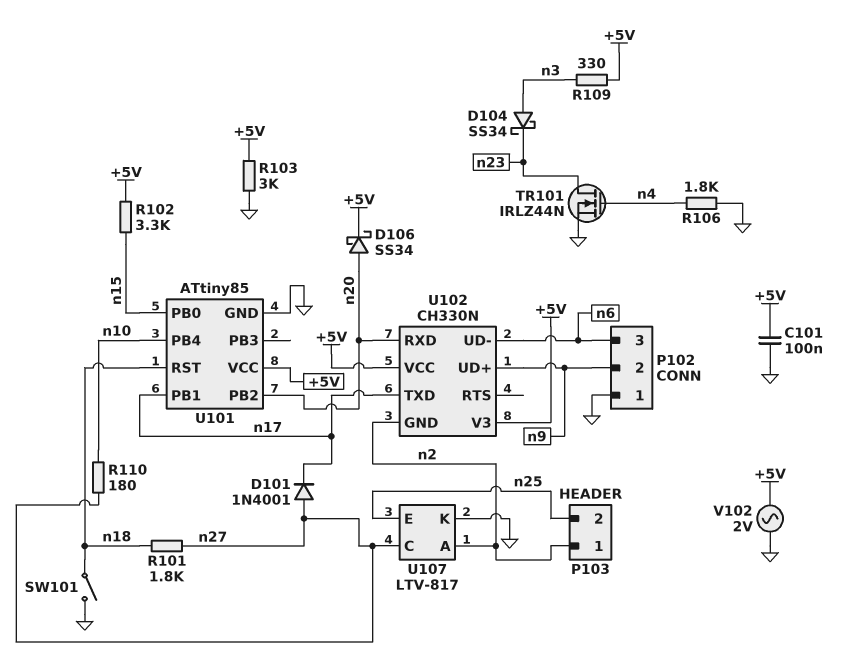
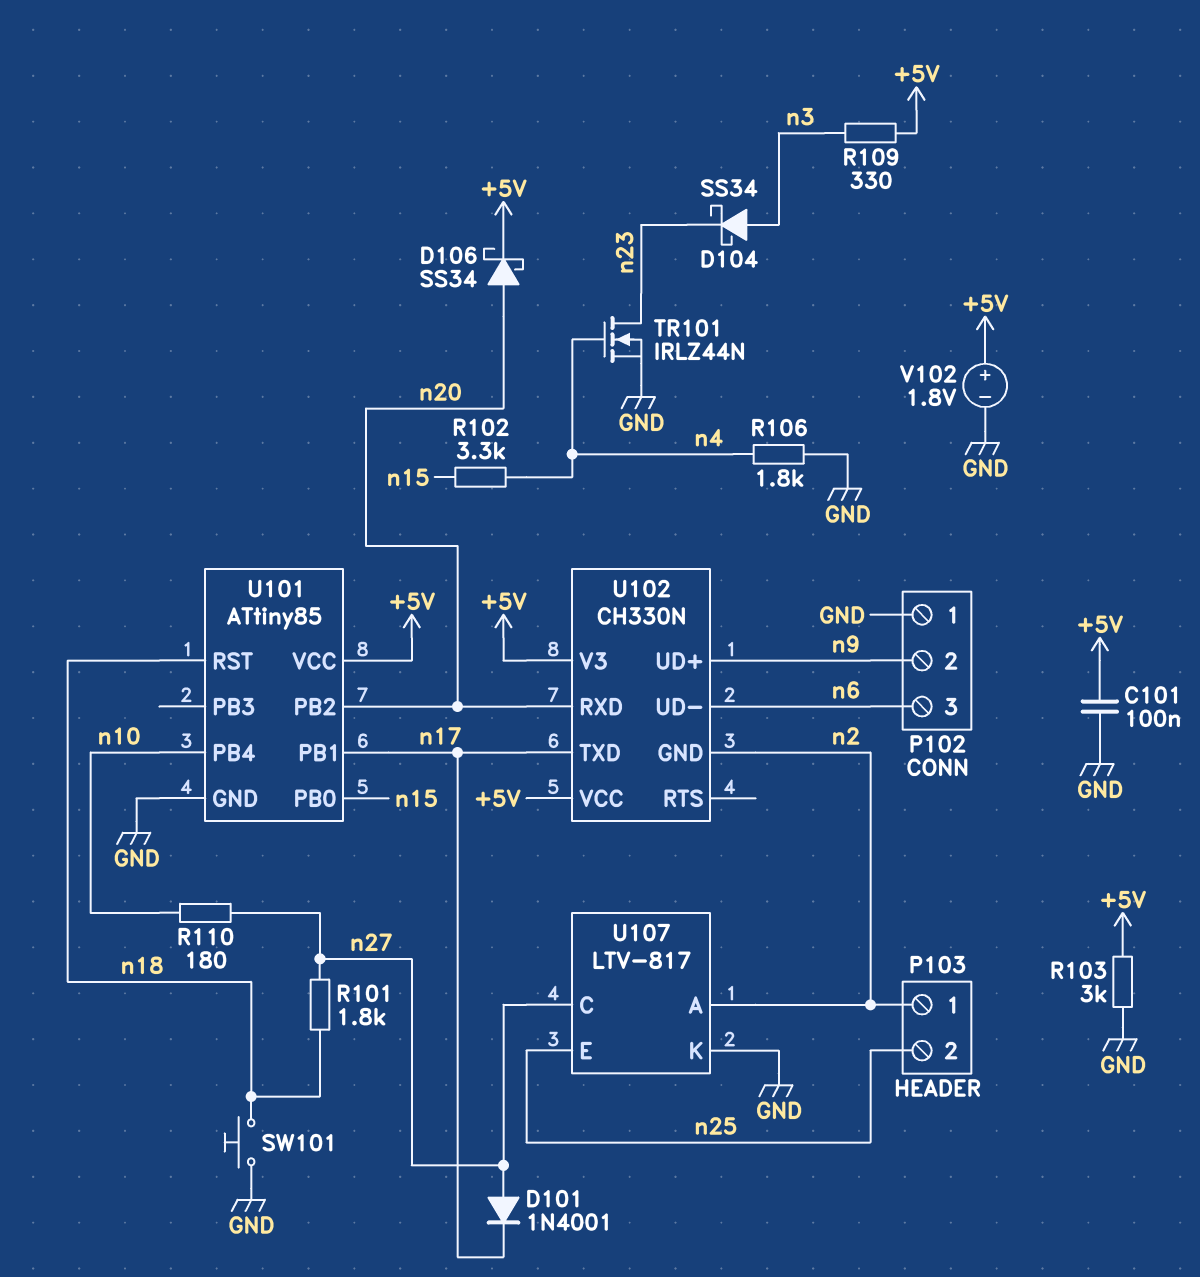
R102: 3.3k (+5V, n15) -> 3.3k (n4, n15)
SW101: switch (GND, n18) -> button (GND, n18)
V102: AC 2V (+5V, GND) -> 1.8V (plus +5V, minus GND)

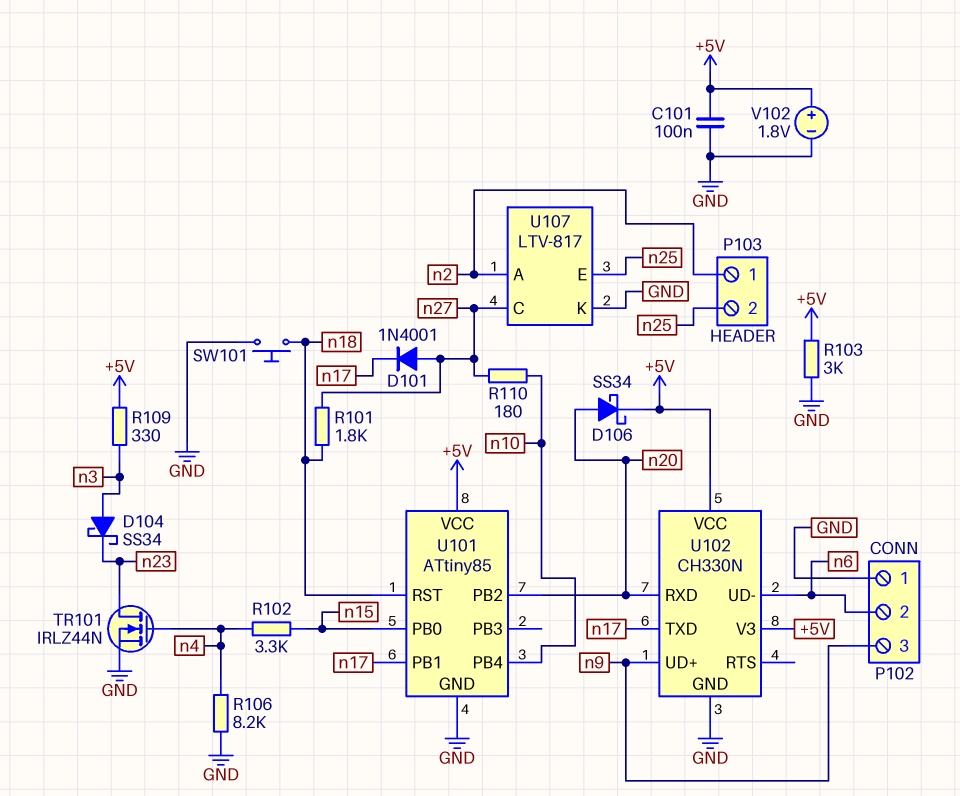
P102 pin 2: n9 -> n6
P102 pin 3: n6 -> n9
R106: 1.8k (GND, n4) -> 8.2k (GND, n4)
U102 pin GND: n2 -> GND

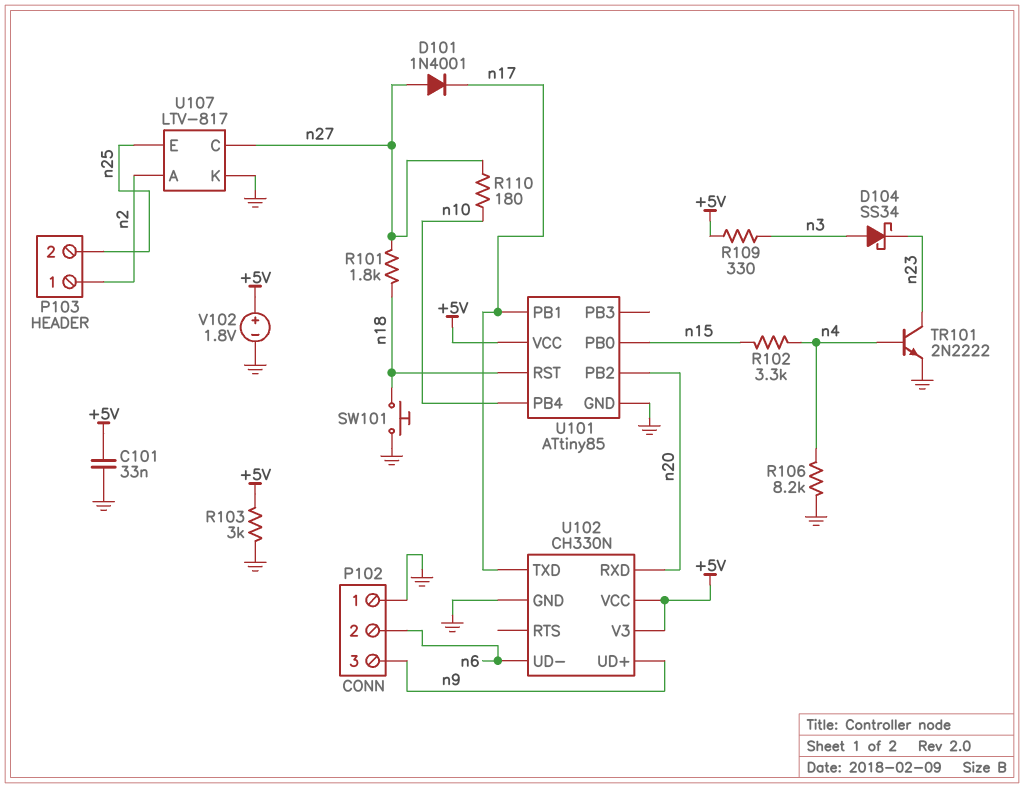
C101: 100nF (+5V, GND) -> 33nF (+5V, GND)
D106: schottky SS34 (A n20, K +5V) -> none
TR101: NMOS IRLZ44N (G n4, D n23, S GND) -> NPN 2N2222 (B n4, C n23, E GND)

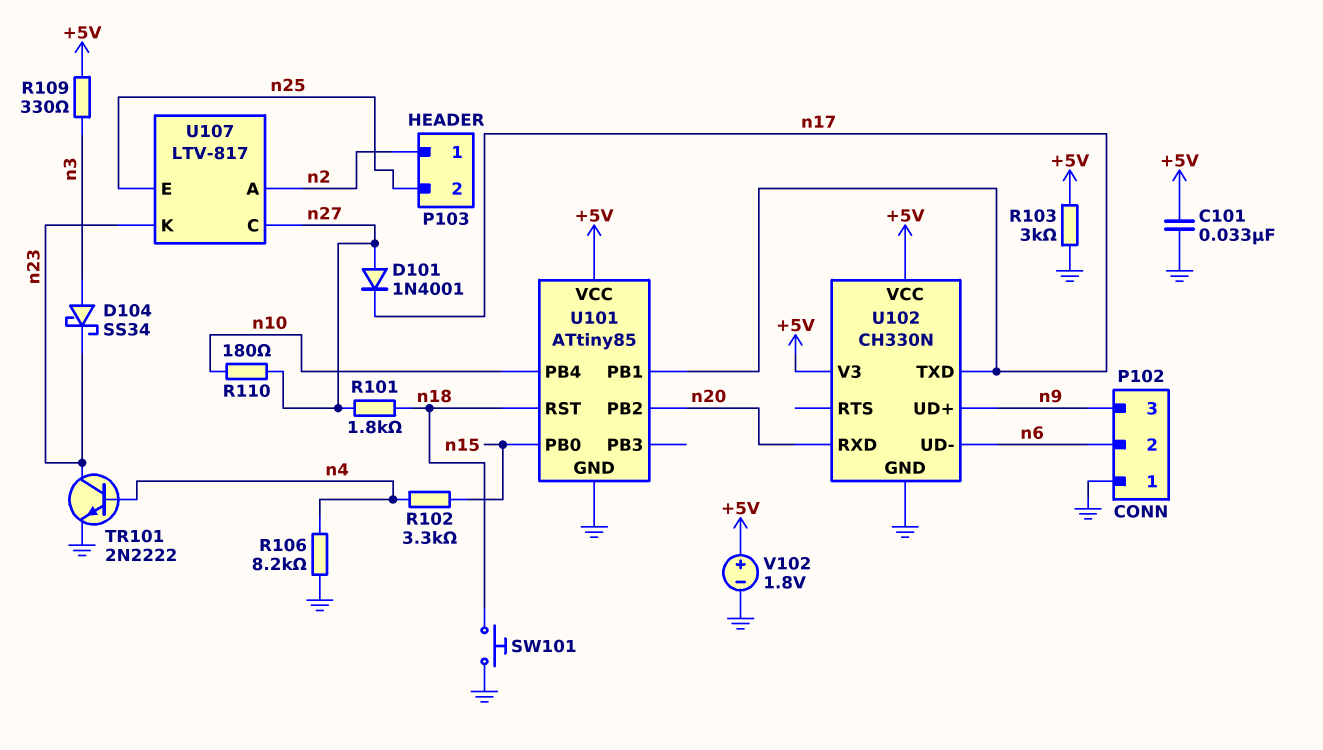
U107 pin K: GND -> n23

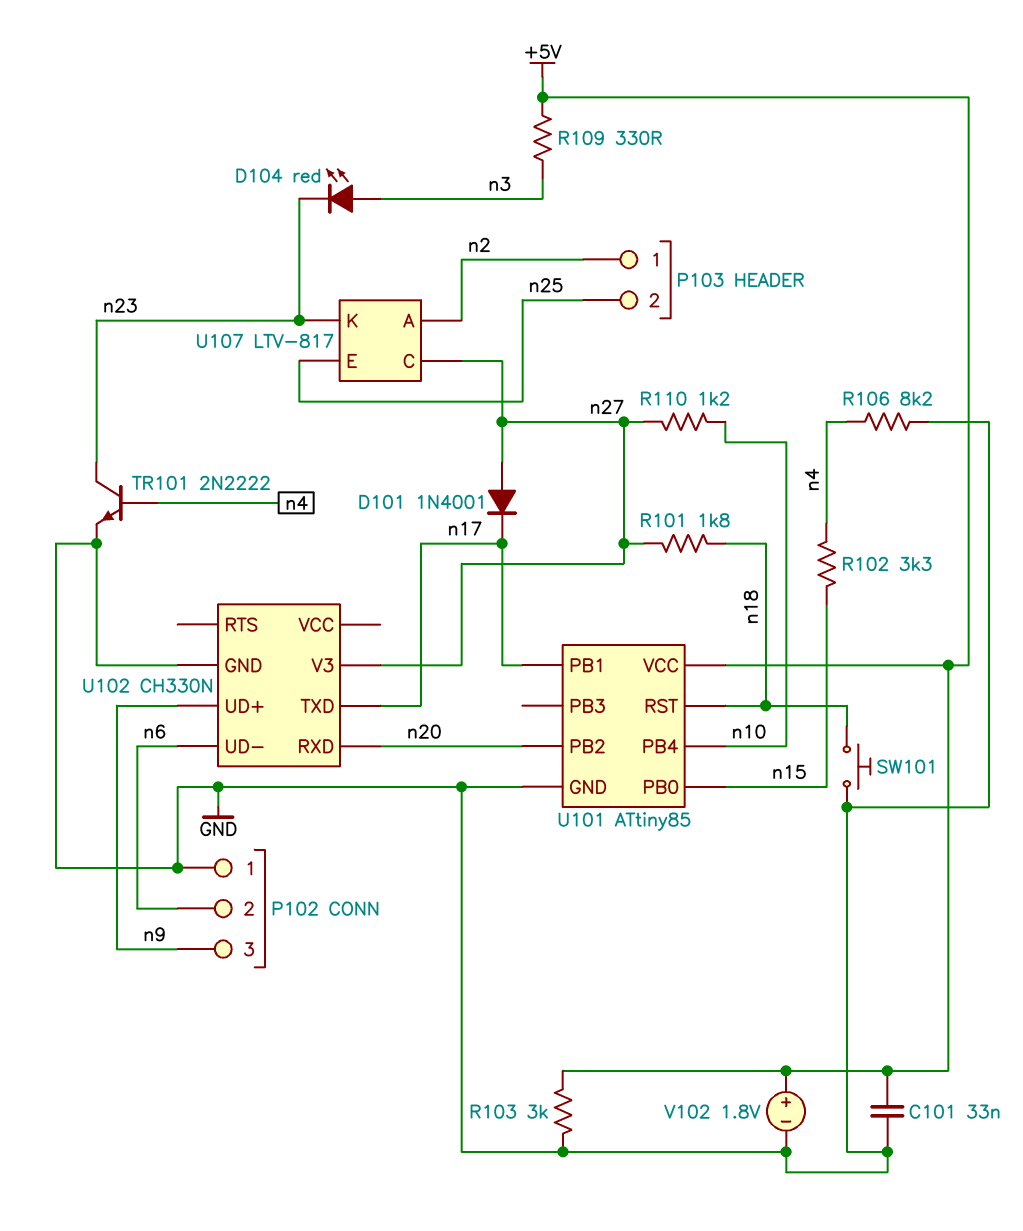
D104: schottky SS34 (A n3, K n23) -> LED red (A n3, K n23)
R110: 180 (n10, n27) -> 1.2k (n10, n27)
U102 pin V3: +5V -> n27
U102 pin VCC: +5V -> none

